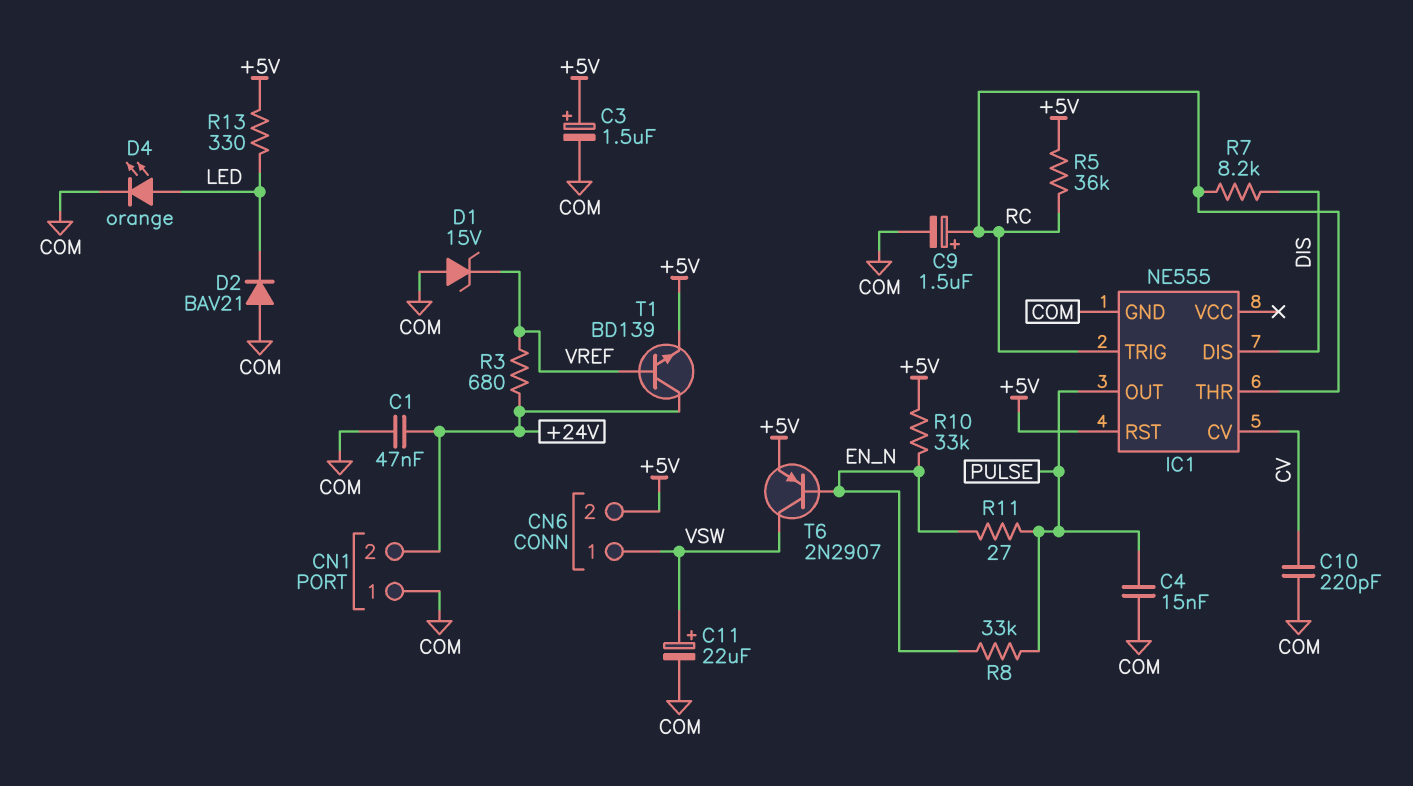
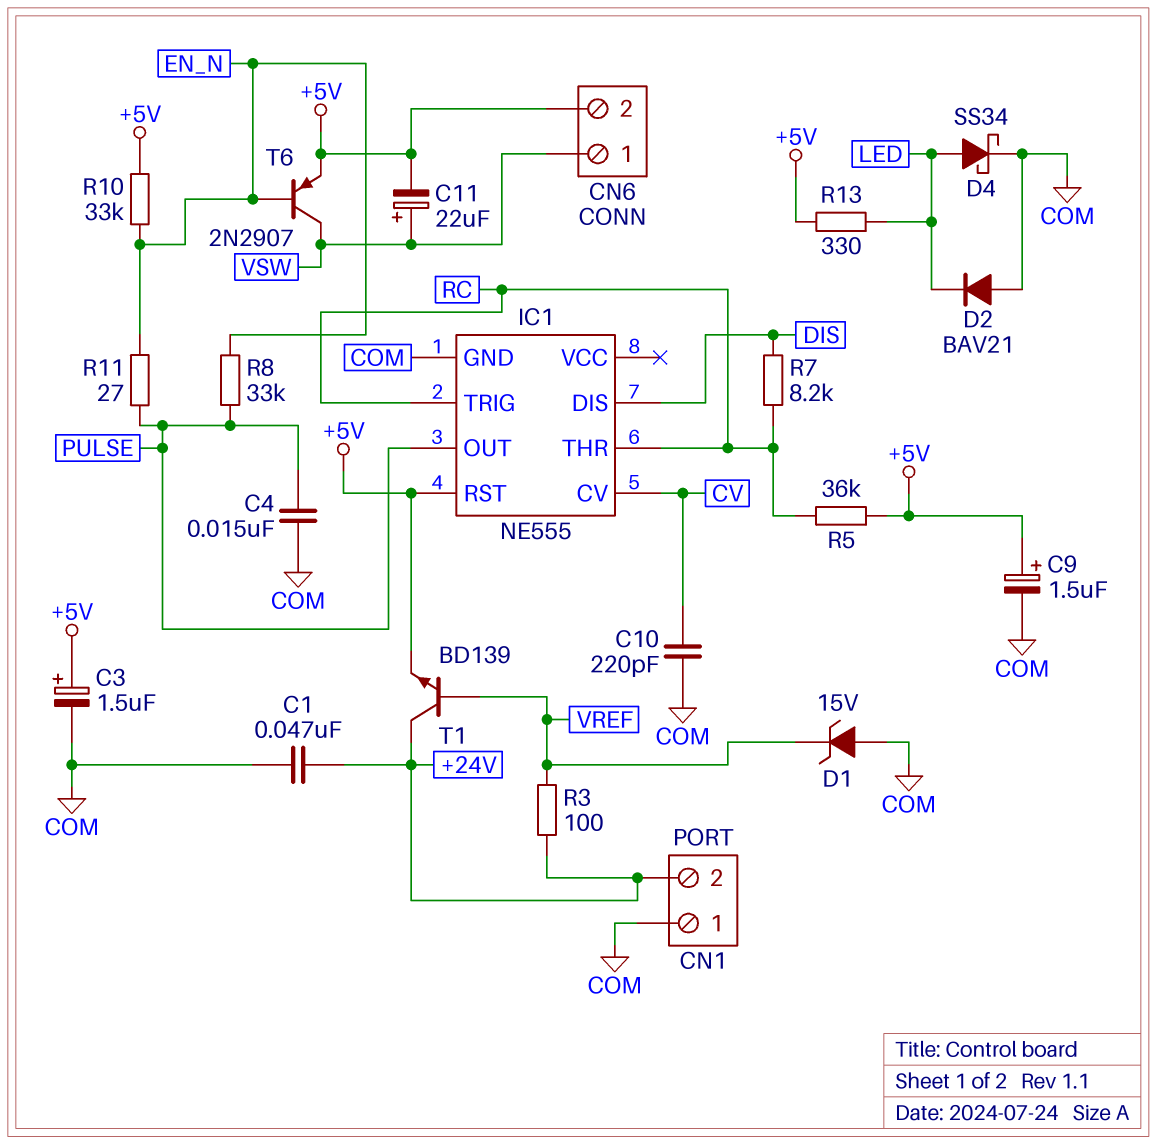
C9: 1.5uF (plus RC, minus COM) -> 1.5uF (plus +5V, minus COM)
C11: 22uF (plus VSW, minus COM) -> 22uF (plus VSW, minus +5V)
D4: LED orange (A LED, K COM) -> schottky SS34 (A LED, K COM)
R3: 680 (+24V, VREF) -> 100 (+24V, VREF)

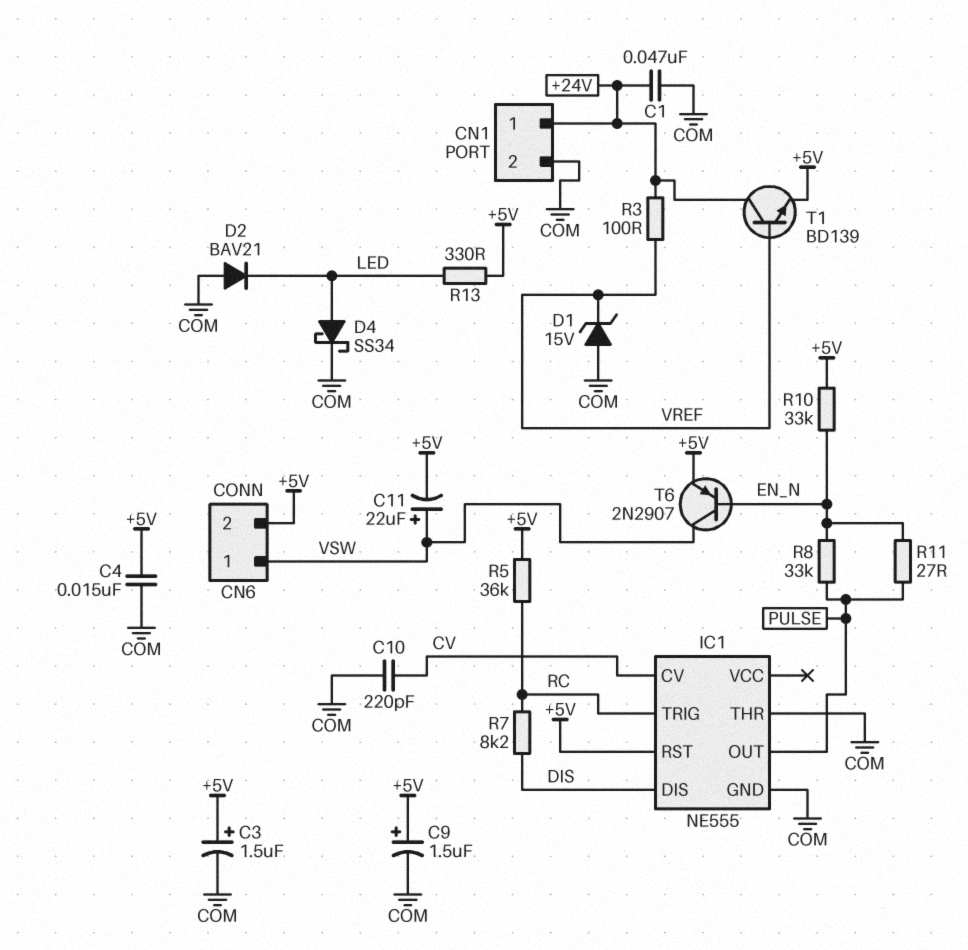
C4: 15nF (COM, PULSE) -> 15nF (+5V, COM)
CN1 pin 1: COM -> +24V
CN1 pin 2: +24V -> COM
IC1 pin THR: RC -> COM

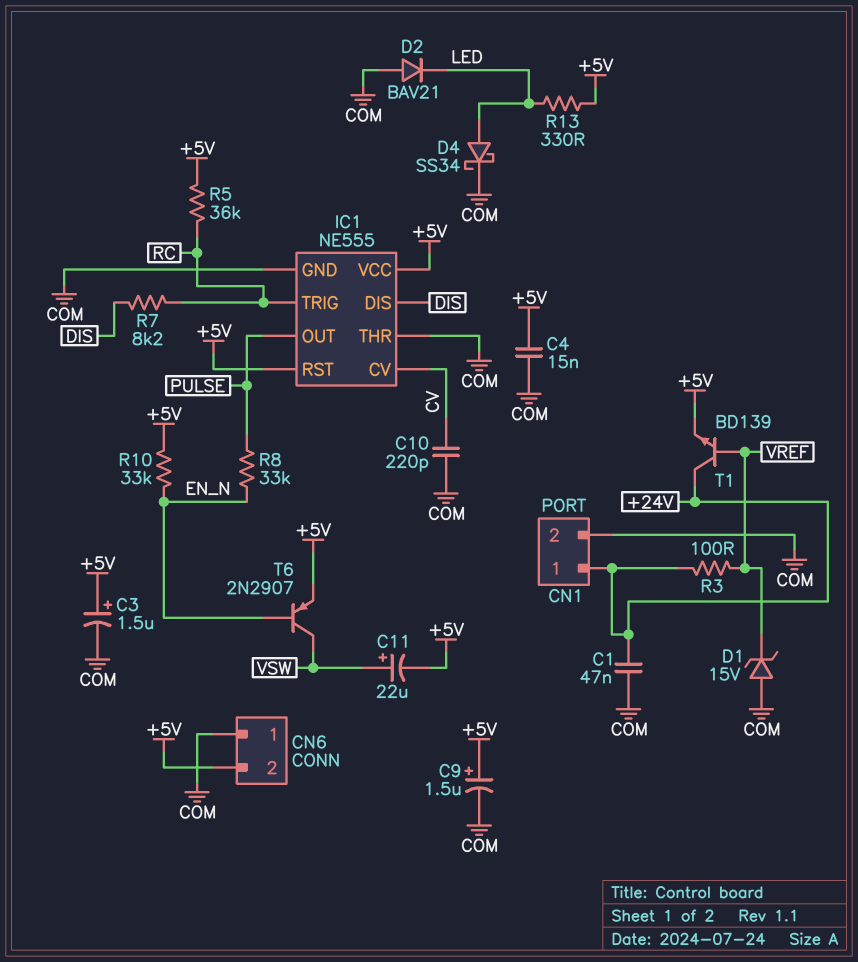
CN6 pin 1: VSW -> COM
IC1 pin VCC: none -> +5V
R11: 27 (EN_N, PULSE) -> none

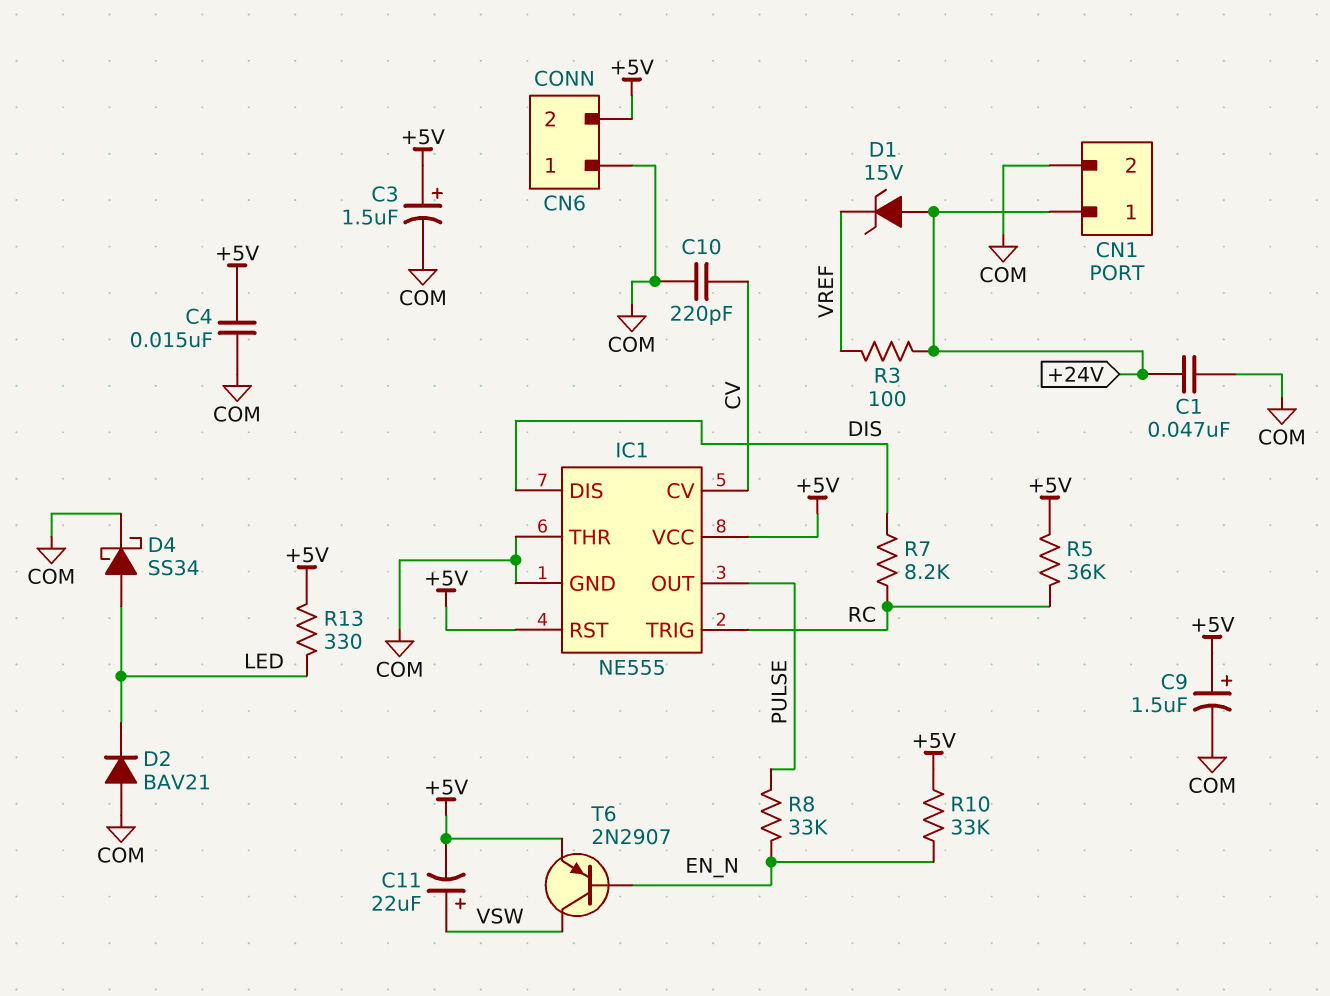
D1: zener 15V (A COM, K VREF) -> zener 15V (A +24V, K VREF)
T1: NPN BD139 (B VREF, C +24V, E +5V) -> none

